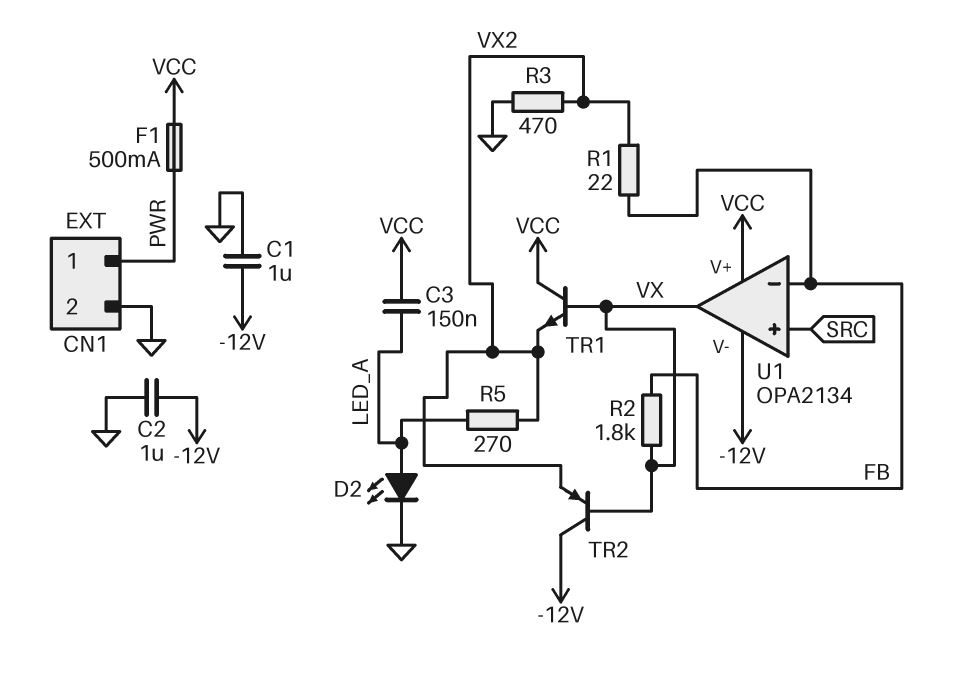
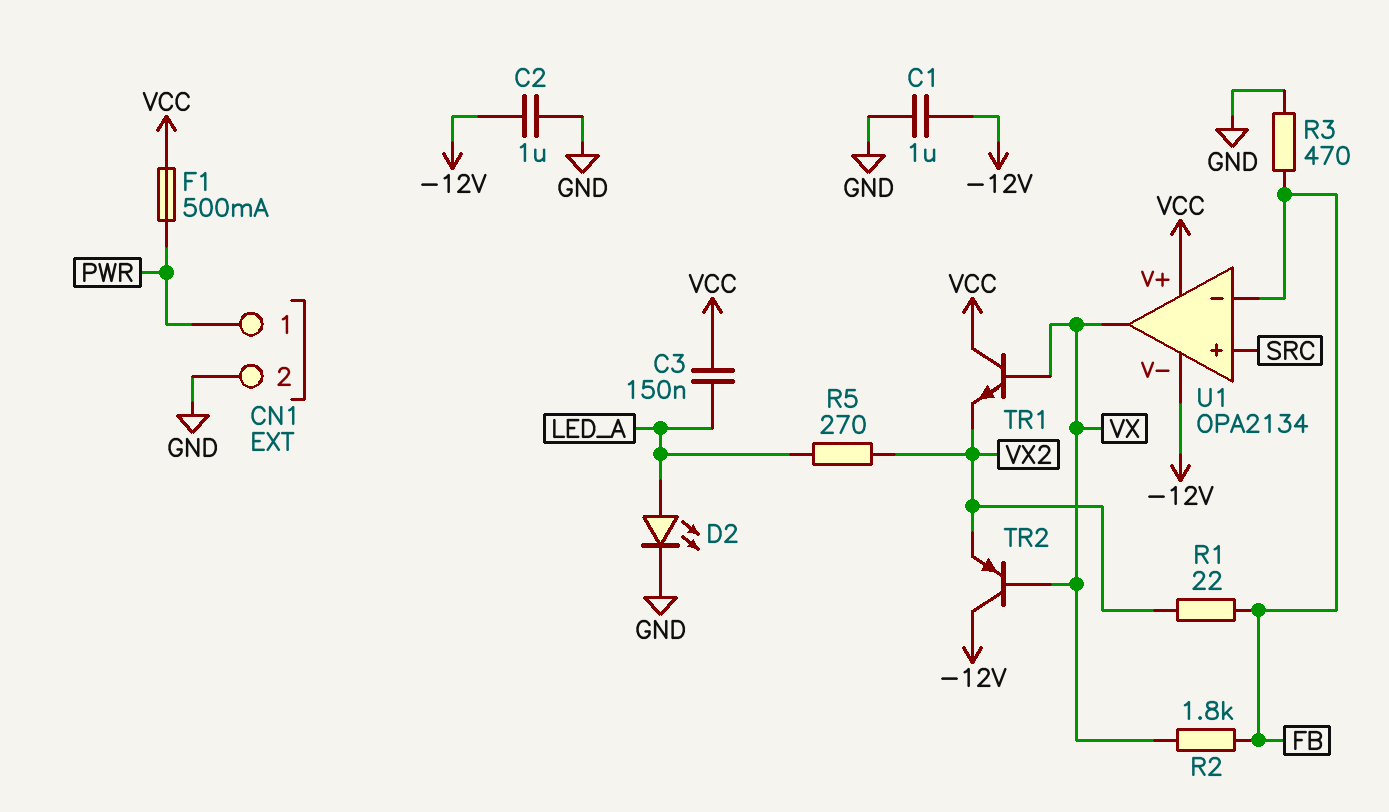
R3: 470 (GND, VX2) -> 470 (FB, GND)

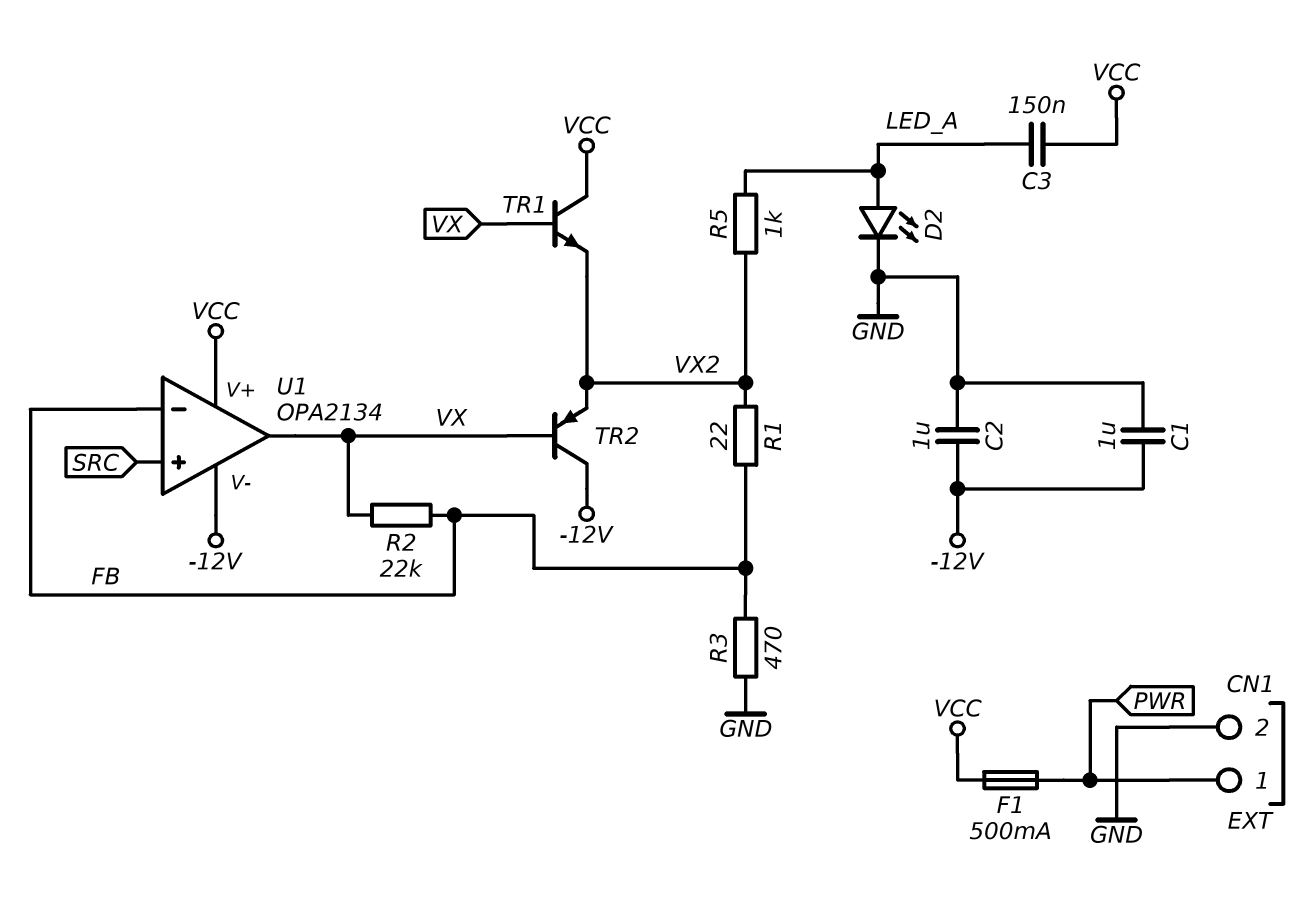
R2: 1.8k (FB, VX) -> 22k (FB, VX)
R5: 270 (LED_A, VX2) -> 1k (LED_A, VX2)

